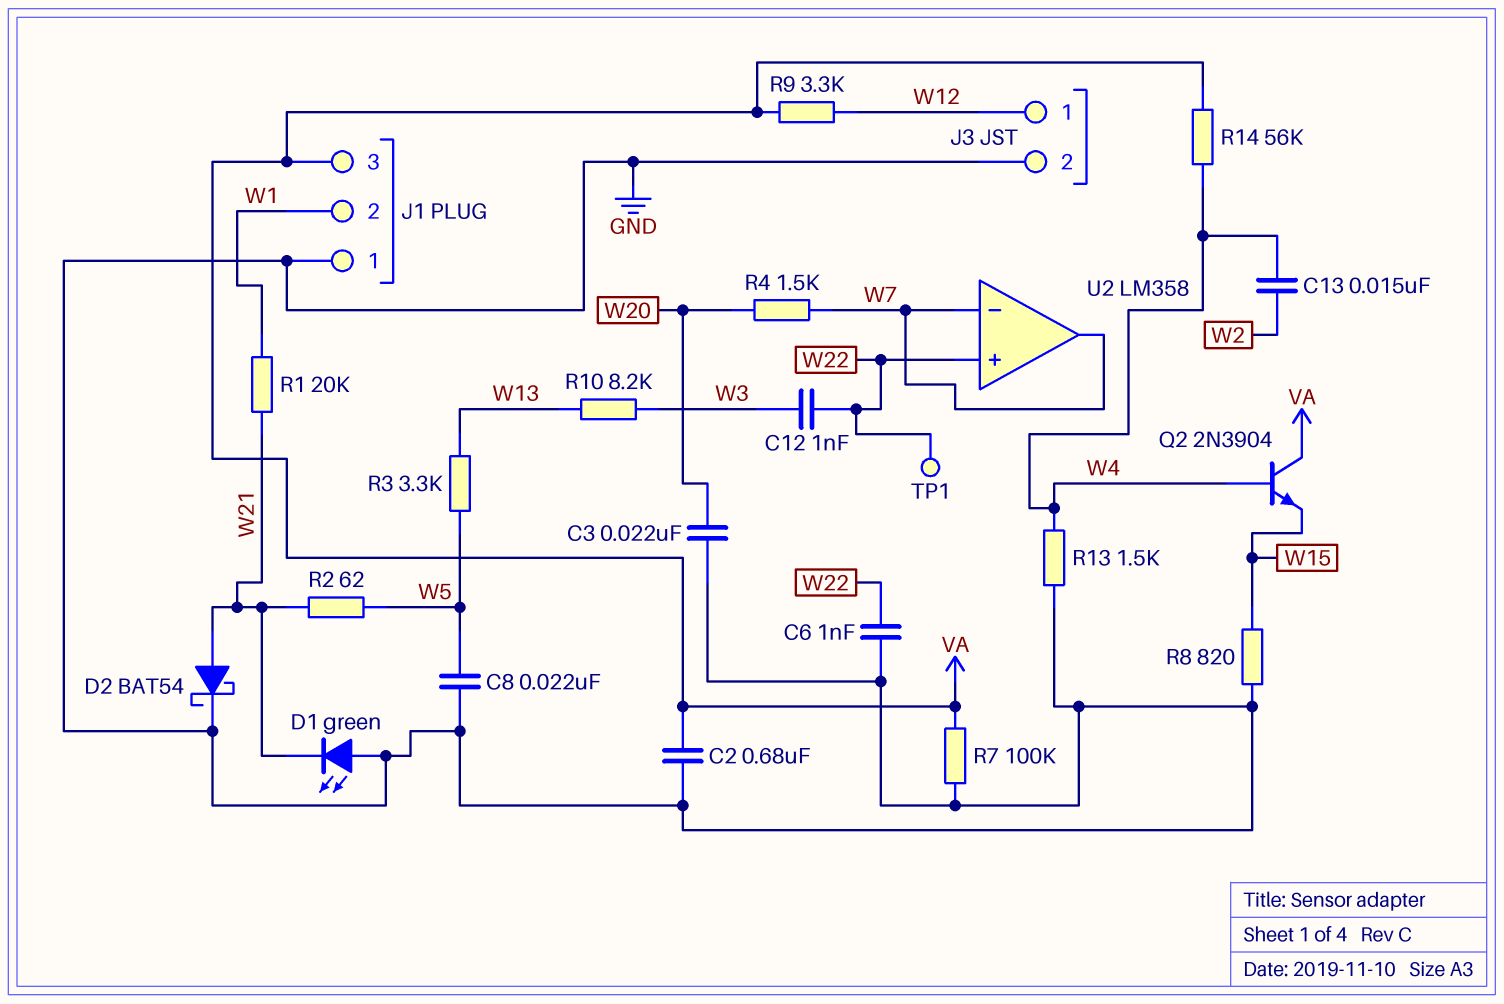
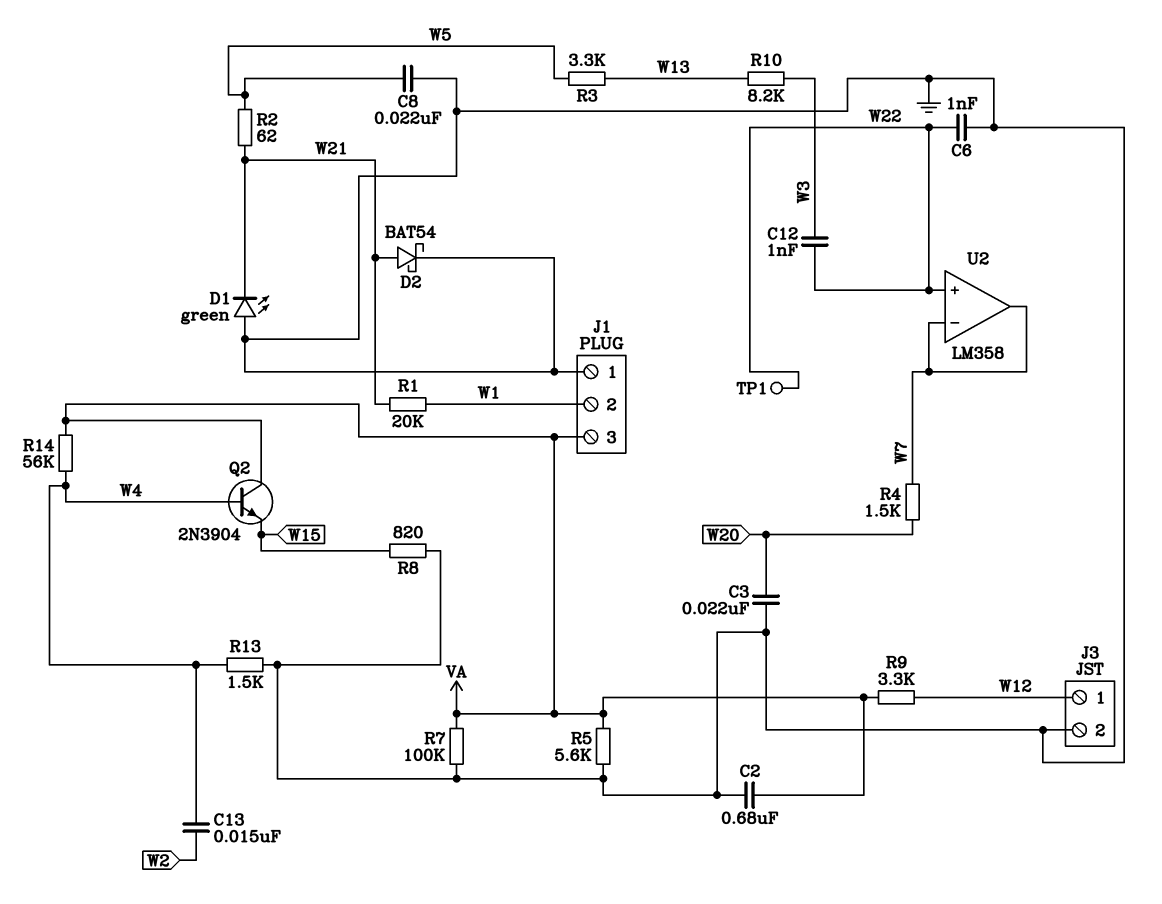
R5: none -> 5.6k (GND, VA)

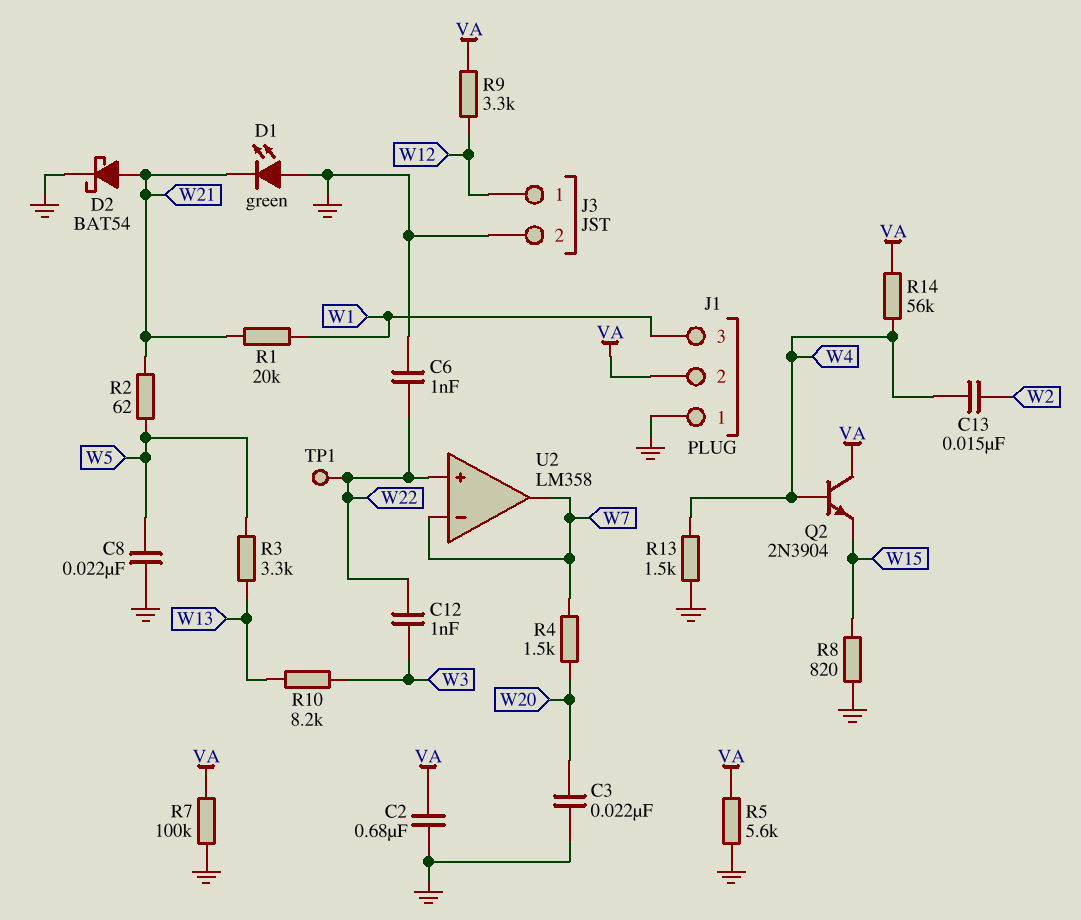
J1 pin 2: W1 -> VA
J1 pin 3: VA -> W1

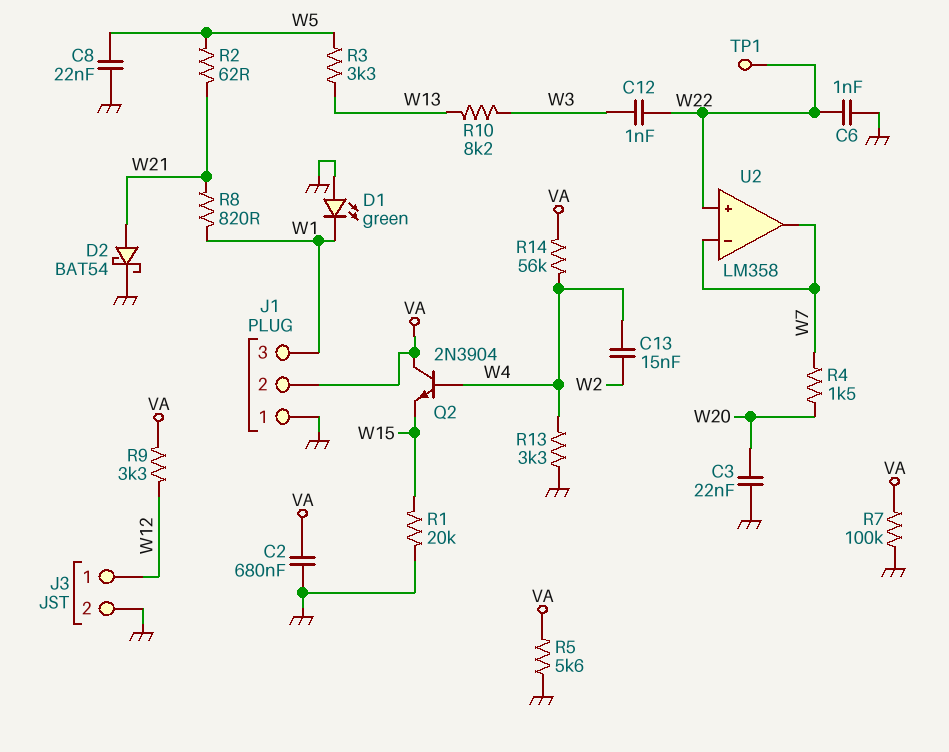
D1: LED green (A GND, K W21) -> LED green (A GND, K W1)
R1: 20k (W1, W21) -> 20k (GND, W15)
R8: 820 (GND, W15) -> 820 (W1, W21)
R13: 1.5k (GND, W4) -> 3.3k (GND, W4)

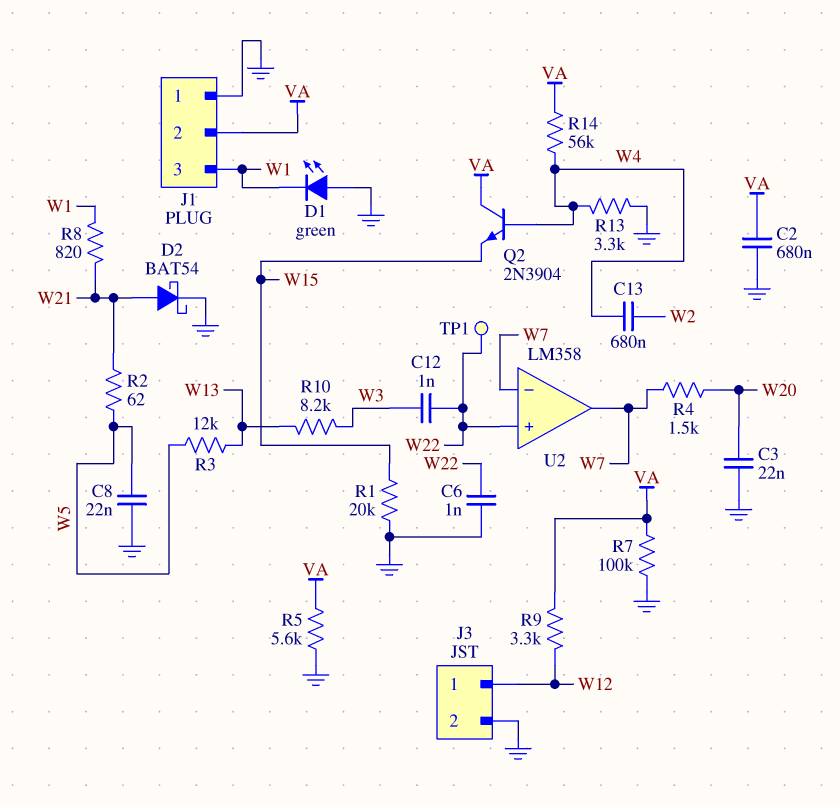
C13: 15nF (W2, W4) -> 680nF (W2, W4)
R3: 3.3k (W5, W13) -> 12k (W5, W13)

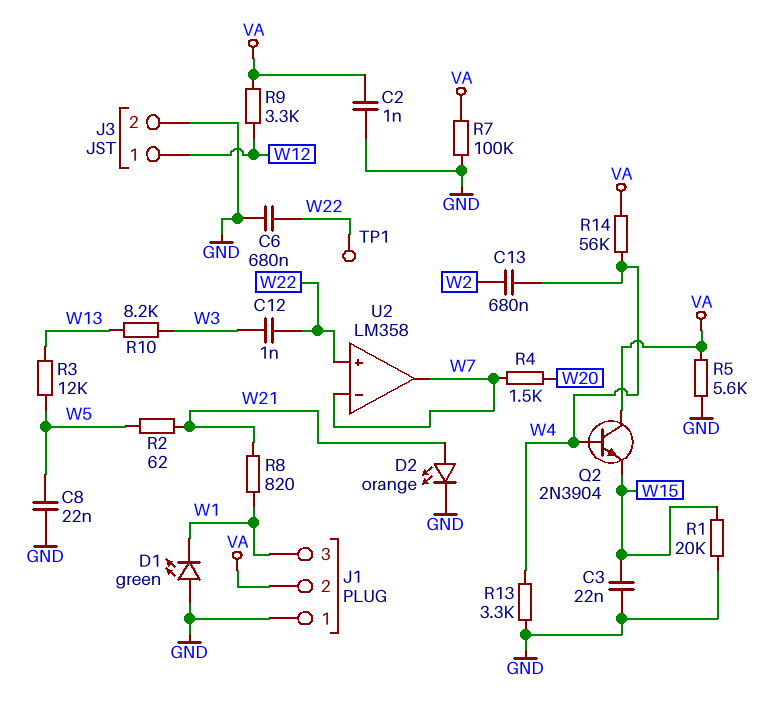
C2: 680nF (GND, VA) -> 1nF (GND, VA)
C3: 22nF (GND, W20) -> 22nF (GND, W15)
C6: 1nF (GND, W22) -> 680nF (GND, W22)
D2: schottky BAT54 (A W21, K GND) -> LED orange (A W21, K GND)

